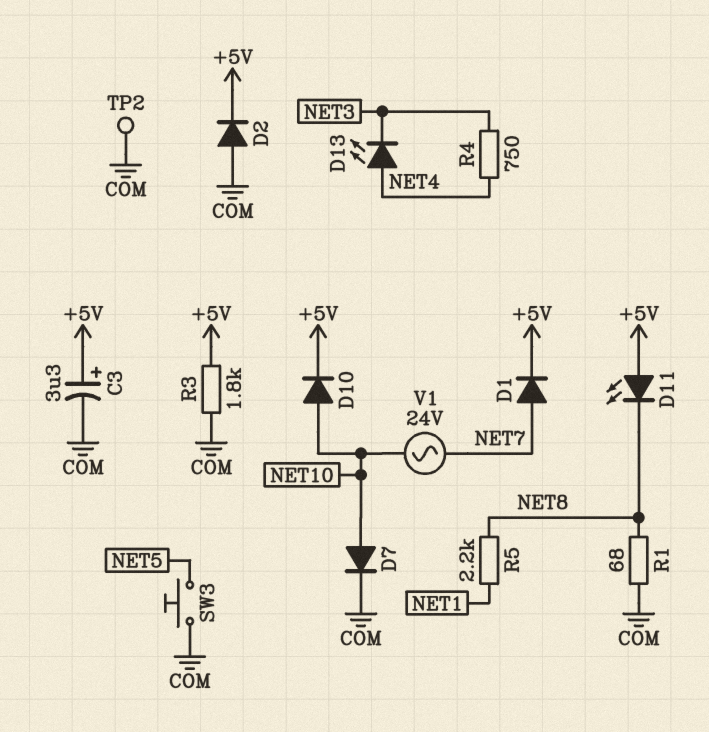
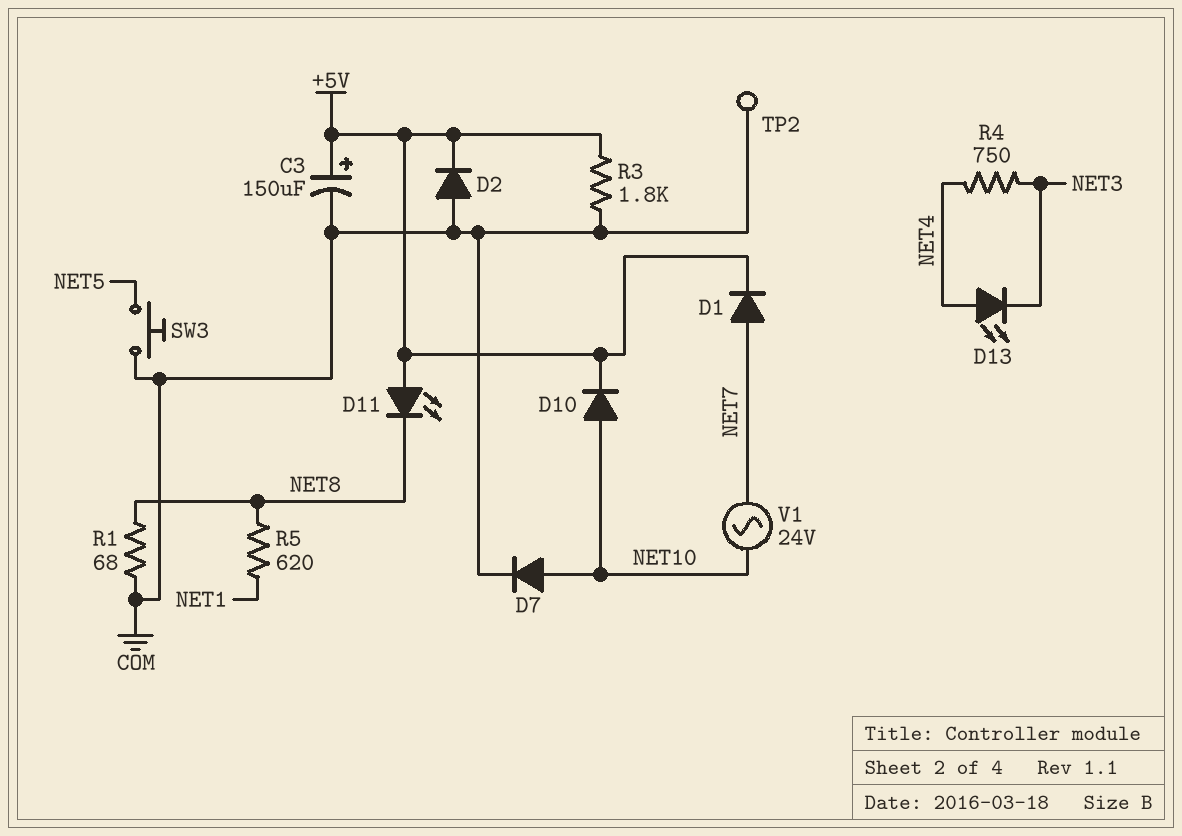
C3: 3.3uF (plus +5V, minus COM) -> 150uF (plus +5V, minus COM)
R5: 2.2k (NET1, NET8) -> 620 (NET1, NET8)

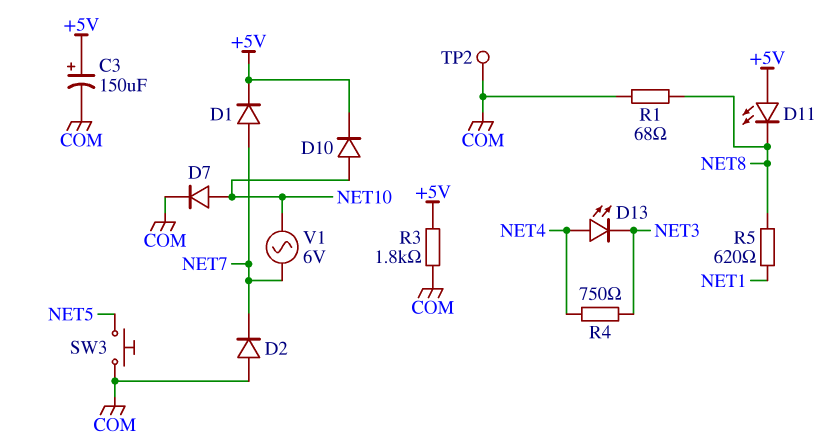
D2: diode (A COM, K +5V) -> diode (A COM, K NET7)
V1: AC 24V (NET7, NET10) -> AC 6V (NET7, NET10)

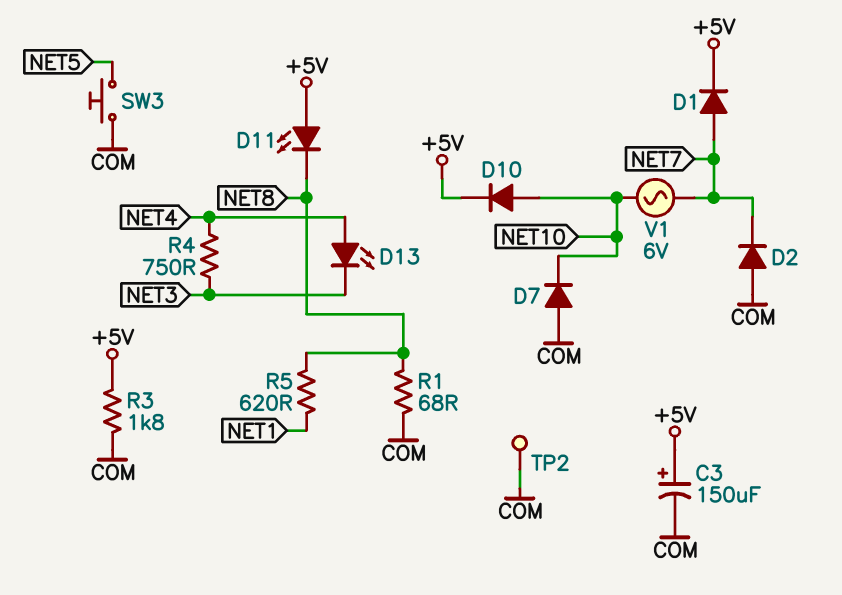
D7: diode (A NET10, K COM) -> diode (A COM, K NET10)

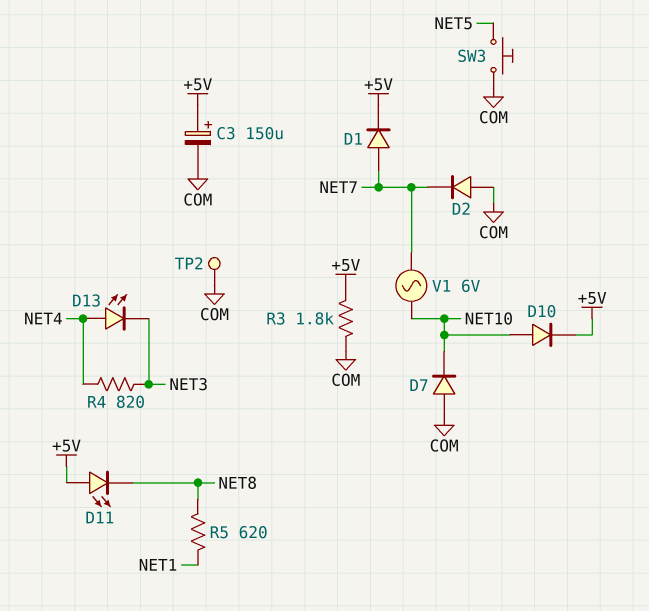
R1: 68 (COM, NET8) -> none
R4: 750 (NET3, NET4) -> 820 (NET3, NET4)

